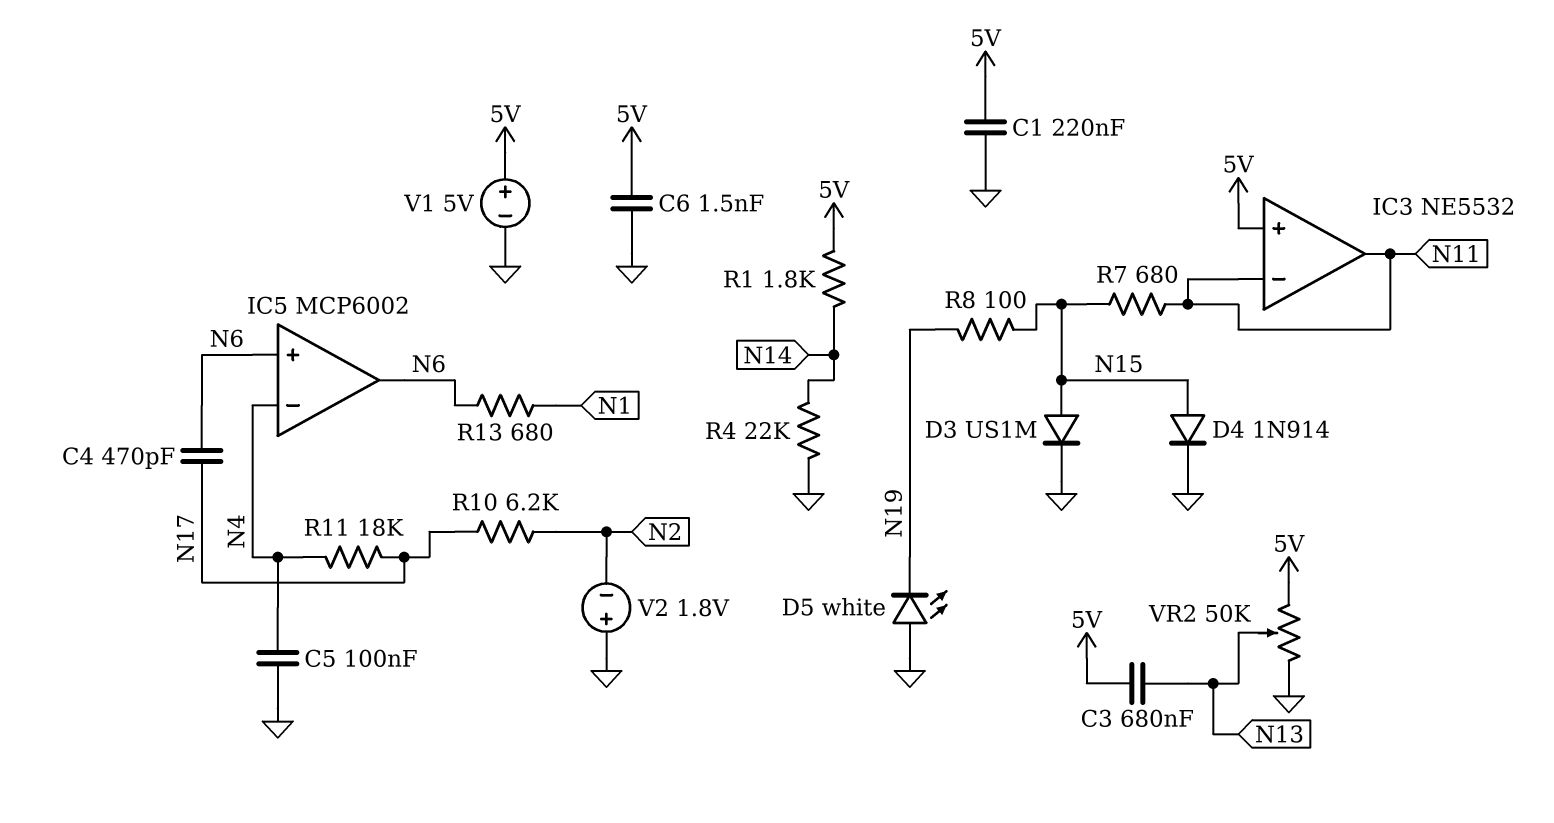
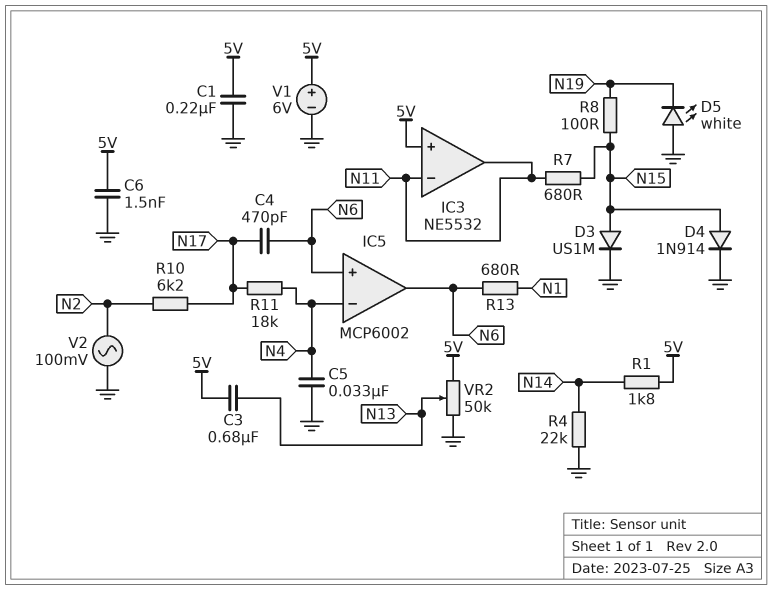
C5: 100nF (GND, N4) -> 33nF (GND, N4)
V1: 5V (plus 5V, minus GND) -> 6V (plus 5V, minus GND)
V2: 1.8V (plus GND, minus N2) -> AC 100mV (GND, N2)

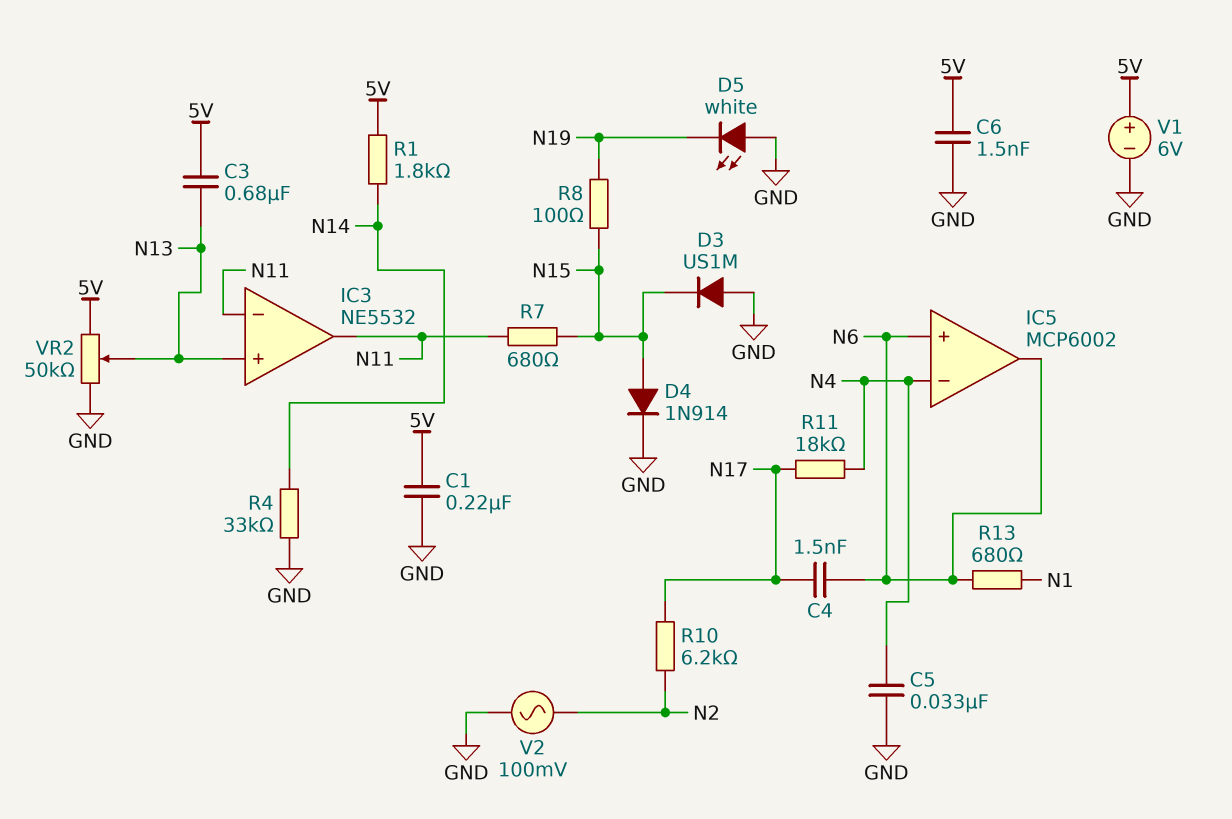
C4: 470pF (N6, N17) -> 1.5nF (N6, N17)
D3: diode US1M (A N15, K GND) -> diode US1M (A GND, K N15)
IC3 pin in+: 5V -> N13
R4: 22k (GND, N14) -> 33k (GND, N14)

